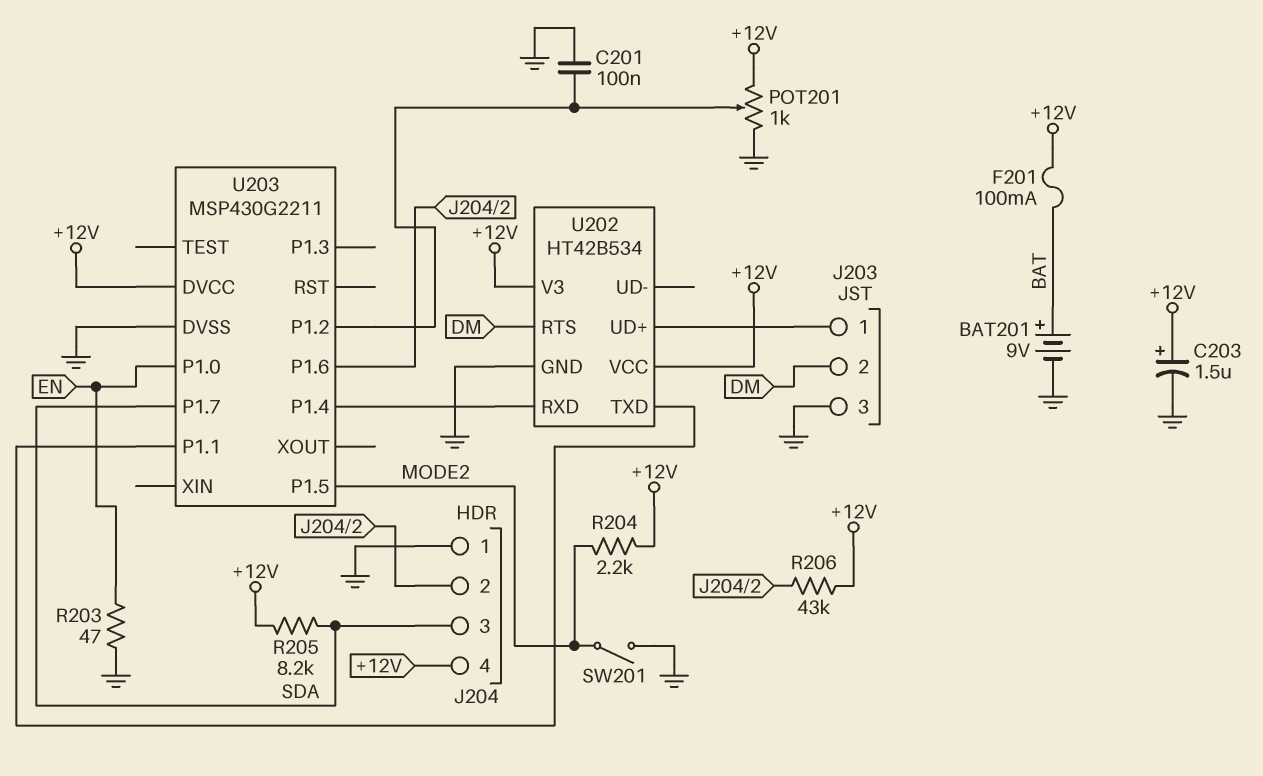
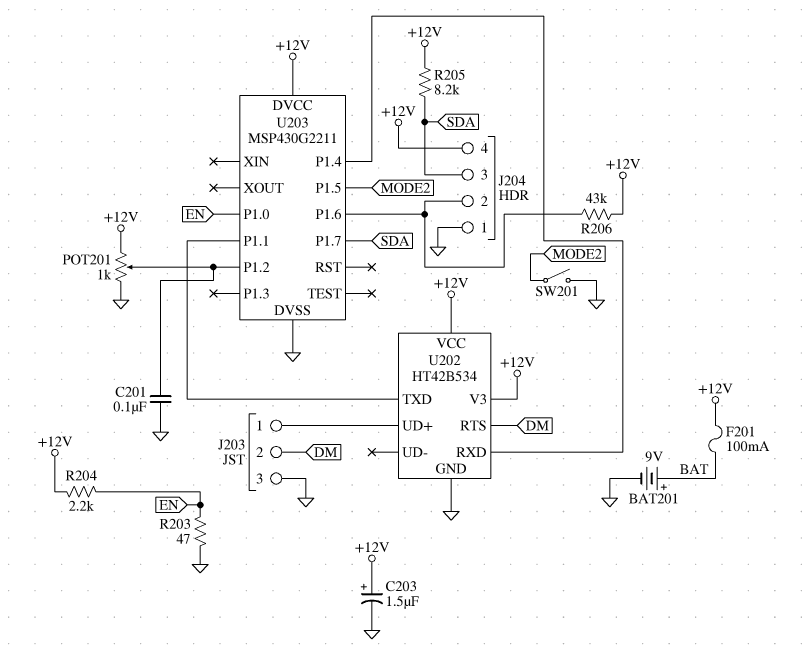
R204: 2.2k (+12V, MODE2) -> 2.2k (+12V, EN)

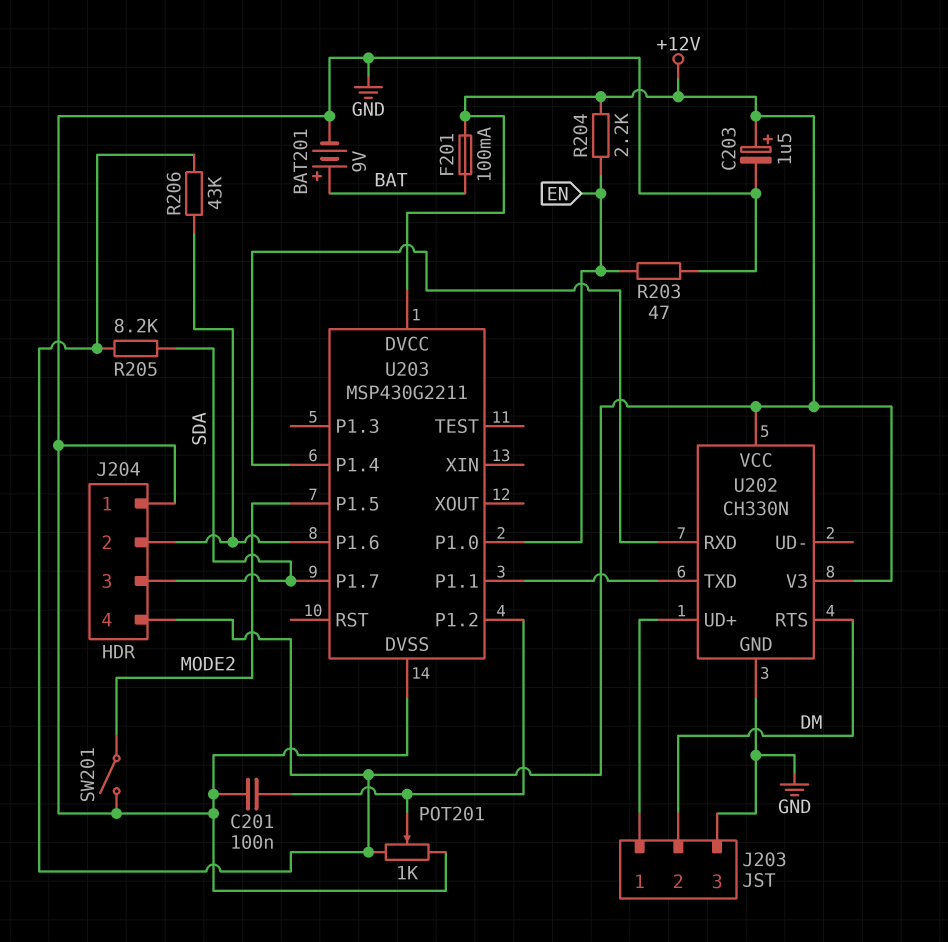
U202: HT42B534 -> CH330N

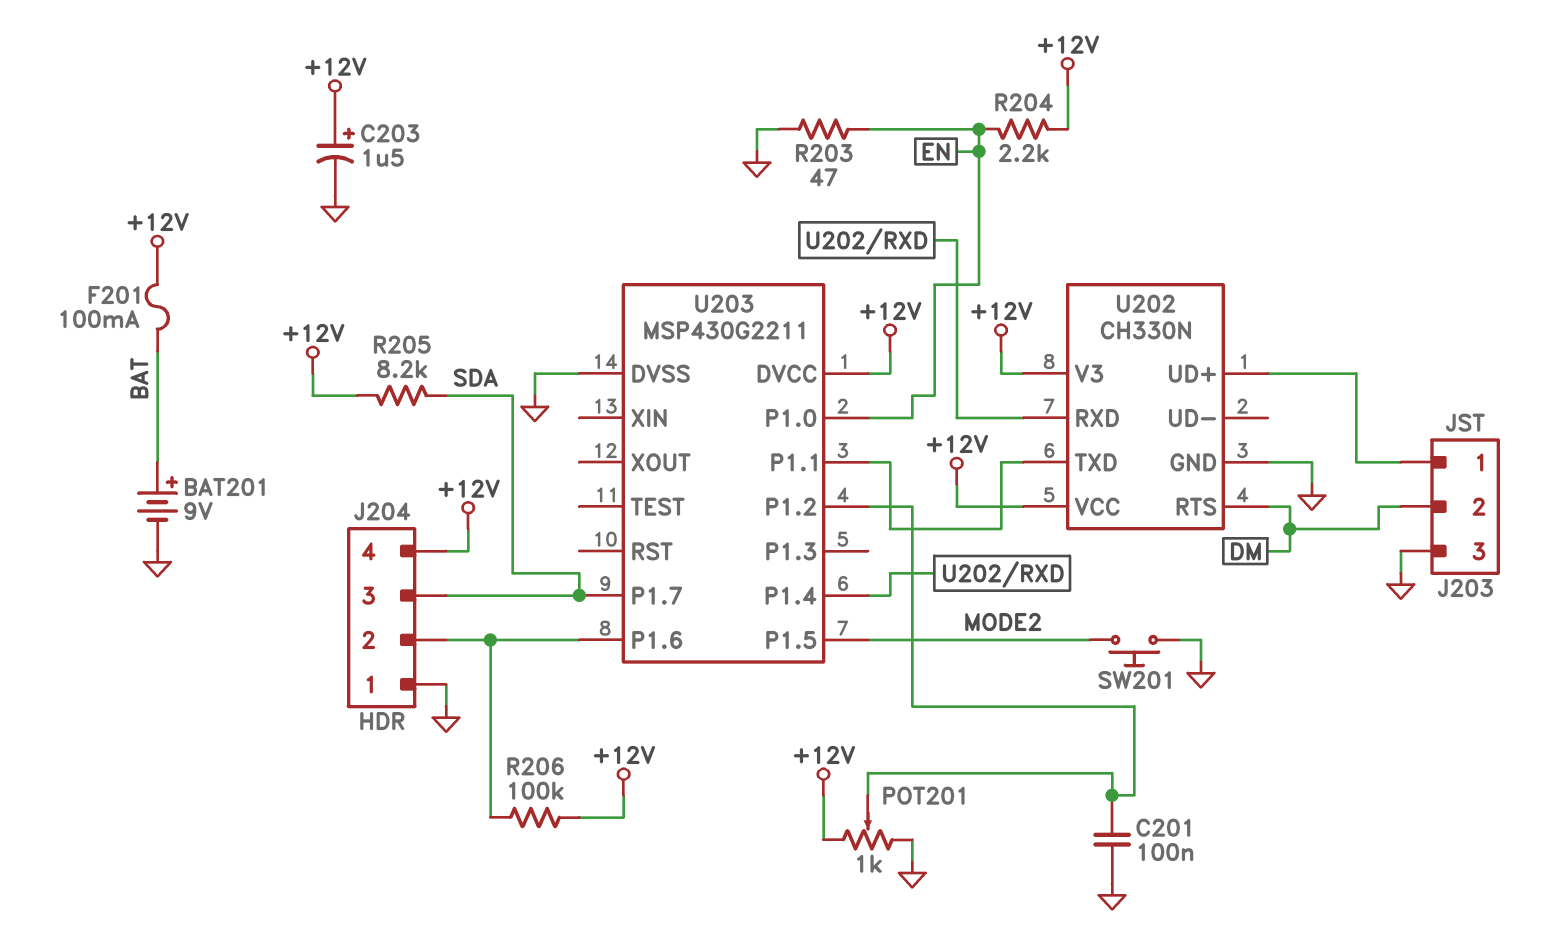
R206: 43k (+12V, J204/2) -> 100k (+12V, J204/2)
SW201: switch (GND, MODE2) -> button (GND, MODE2)

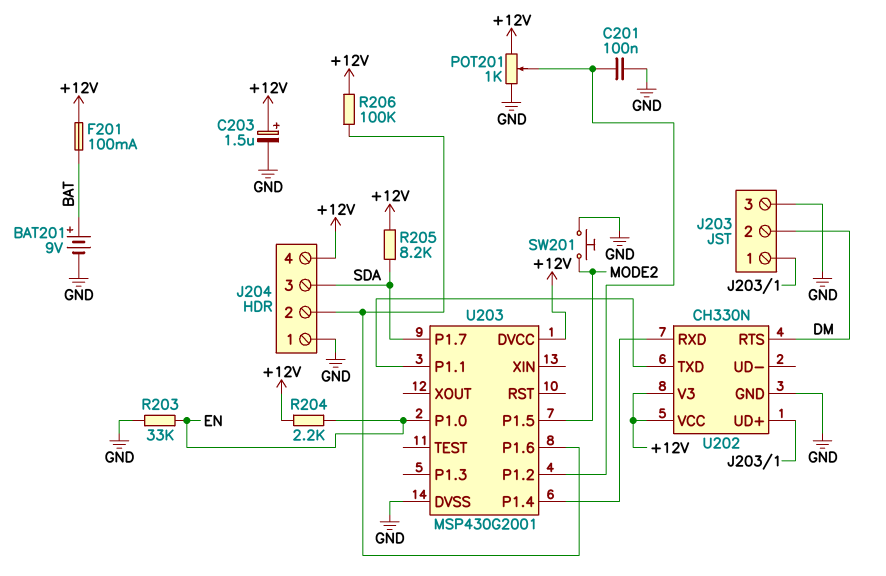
R203: 47 (EN, GND) -> 33k (EN, GND)
U203: MSP430G2211 -> MSP430G2001

